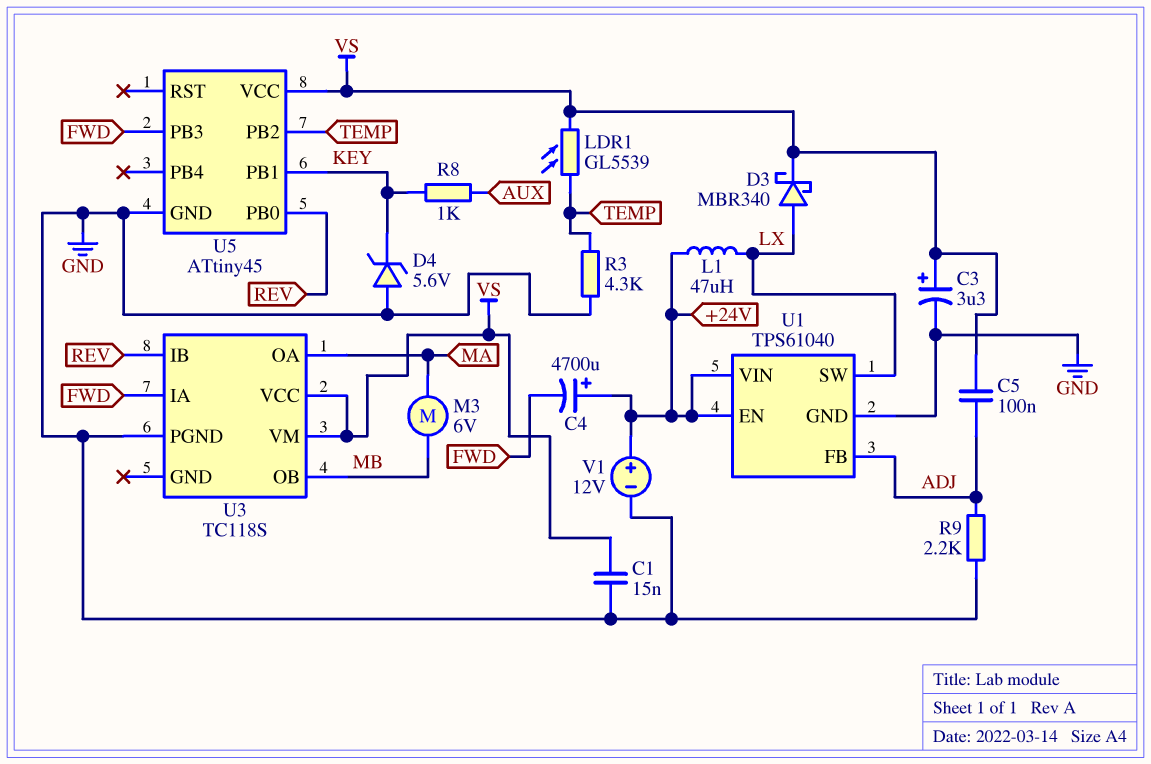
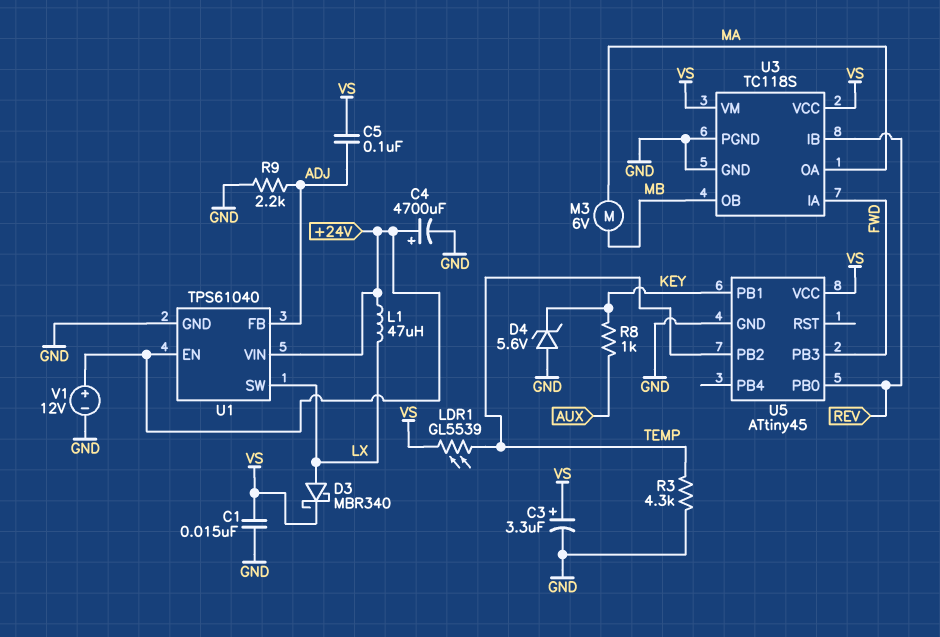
C4: 4700uF (plus +24V, minus FWD) -> 4700uF (plus +24V, minus GND)
U3 pin GND: none -> GND

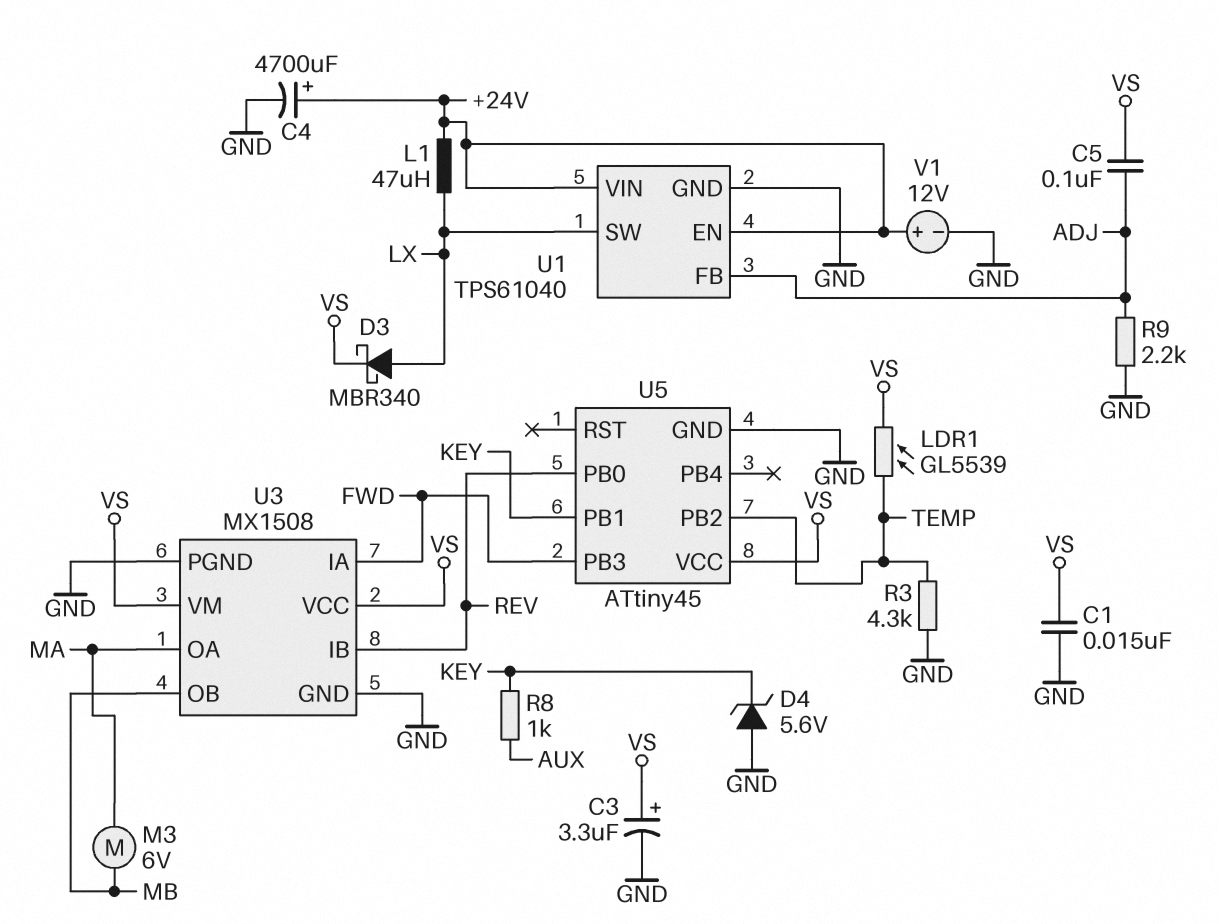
U3: TC118S -> MX1508

